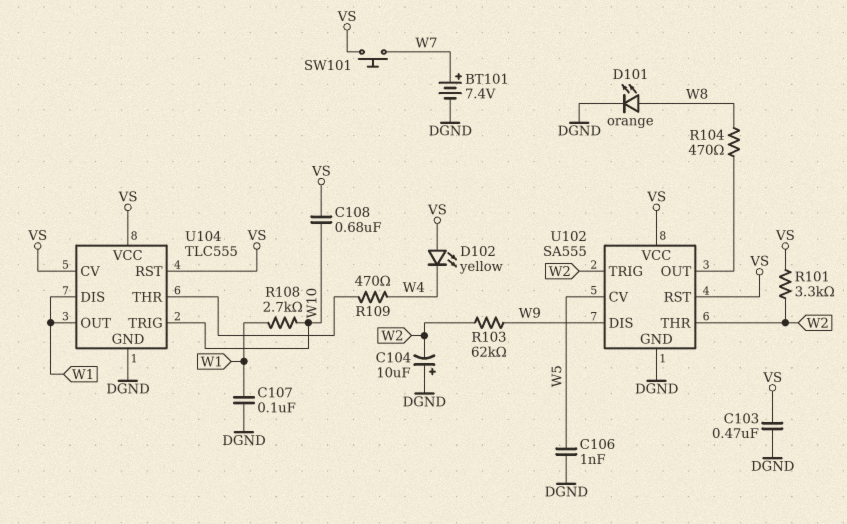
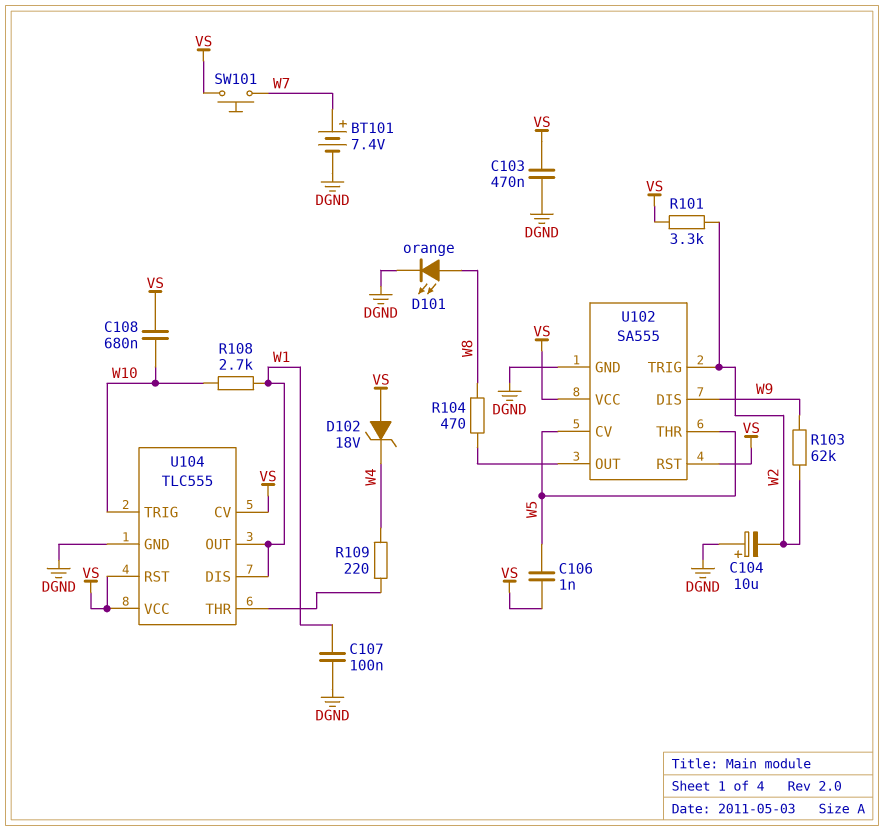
C106: 1nF (DGND, W5) -> 1nF (VS, W5)
D102: LED yellow (A VS, K W4) -> zener 18V (A VS, K W4)
R109: 470 (U104/THR, W4) -> 220 (U104/THR, W4)
U102 pin THR: W2 -> W5

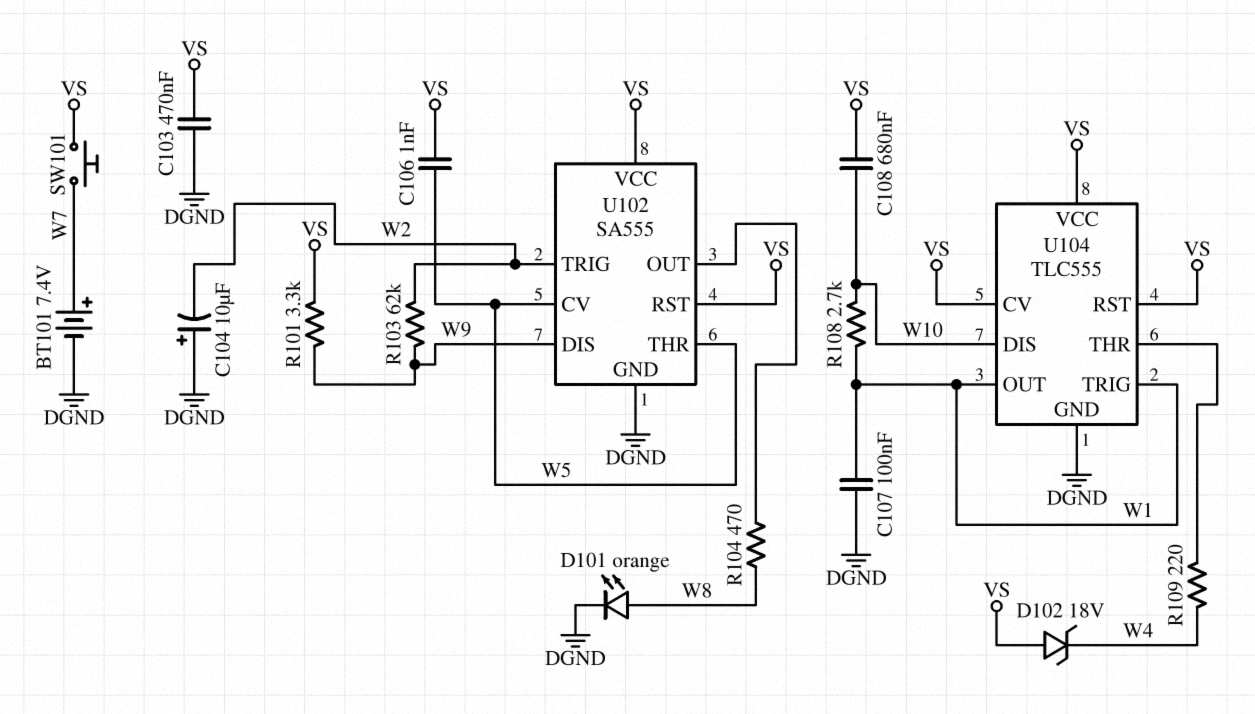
R101: 3.3k (VS, W2) -> 3.3k (VS, W9)
U104 pin DIS: W1 -> W10
U104 pin TRIG: W10 -> W1

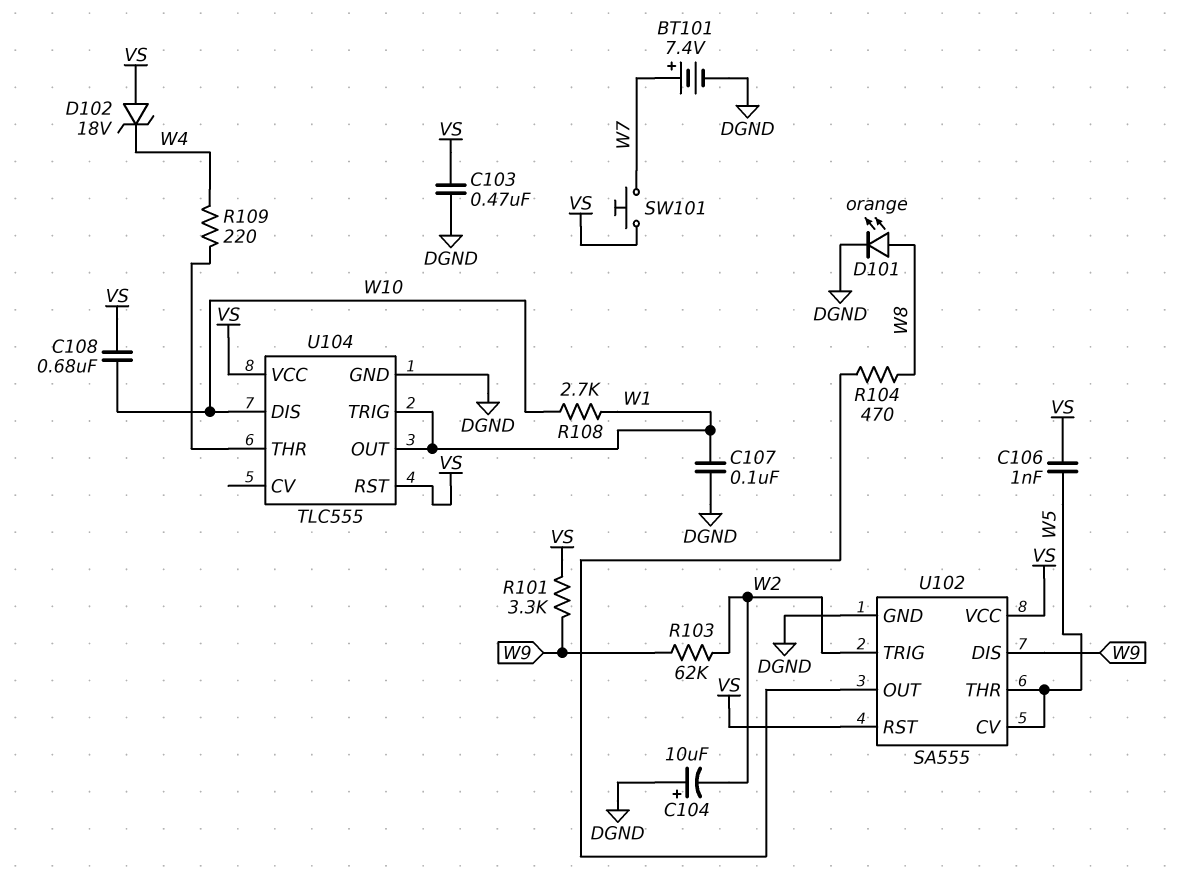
U104 pin CV: VS -> none

